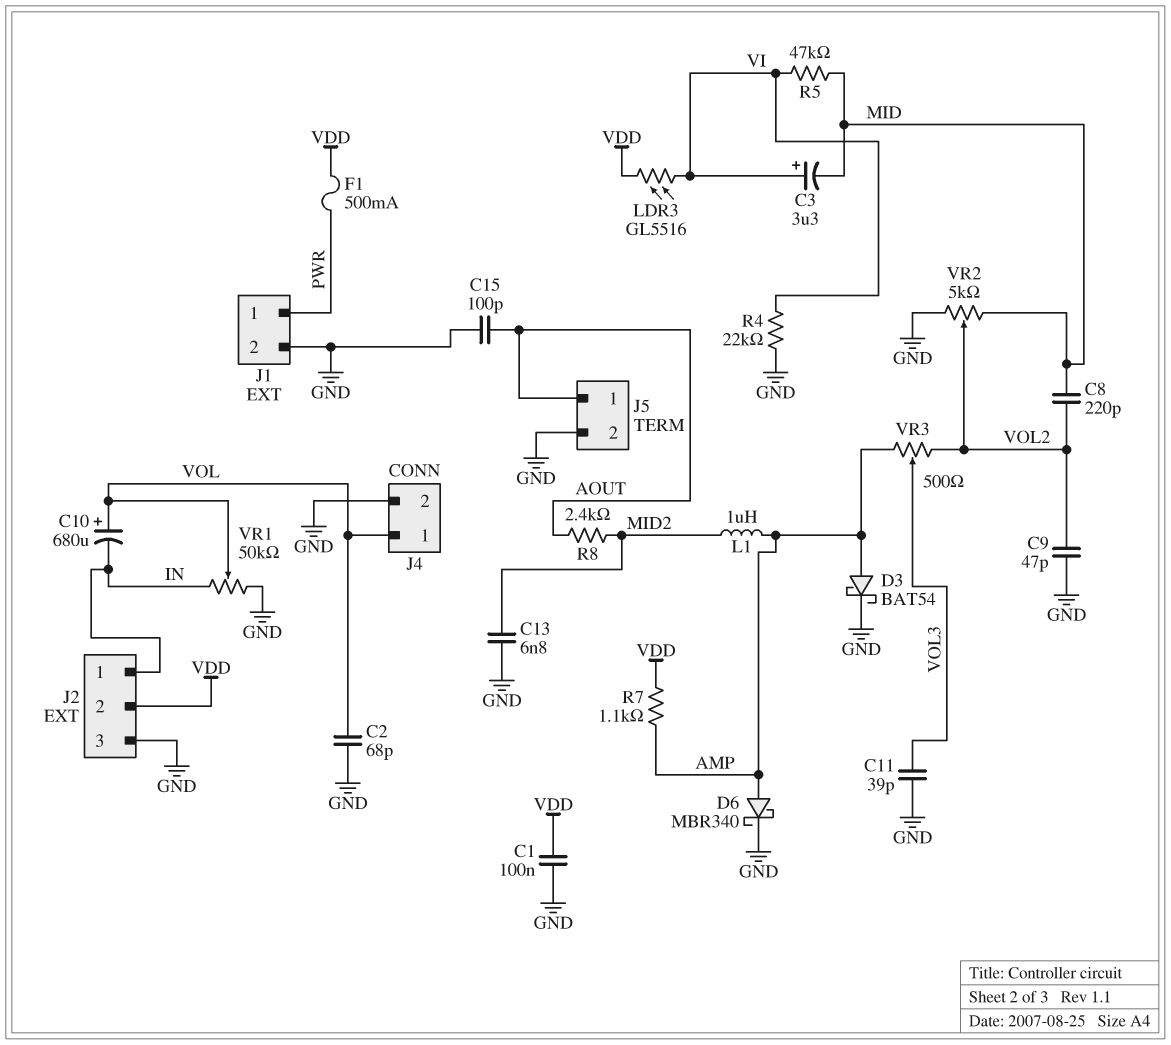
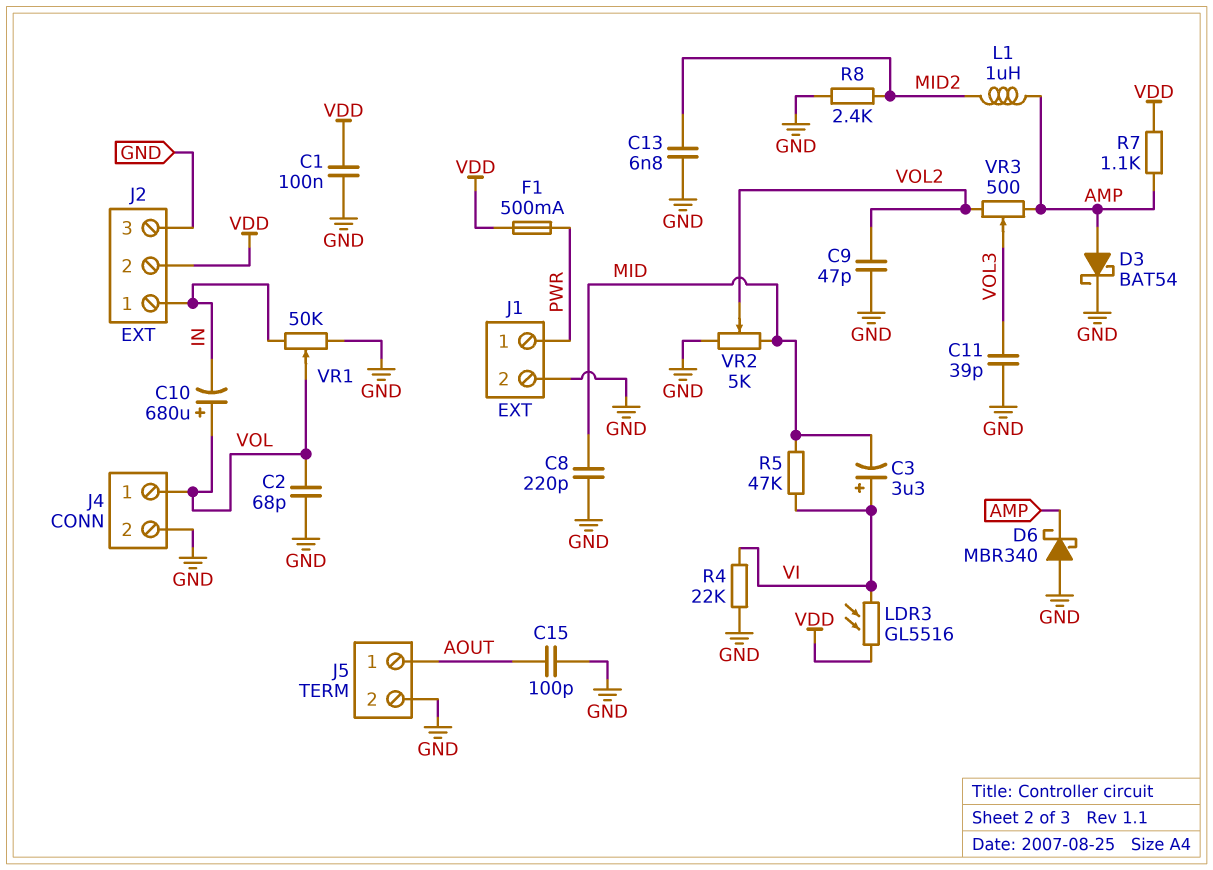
C8: 220pF (MID, VOL2) -> 220pF (GND, MID)
D6: schottky MBR340 (A AMP, K GND) -> schottky MBR340 (A GND, K AMP)
R8: 2.4k (AOUT, MID2) -> 2.4k (GND, MID2)

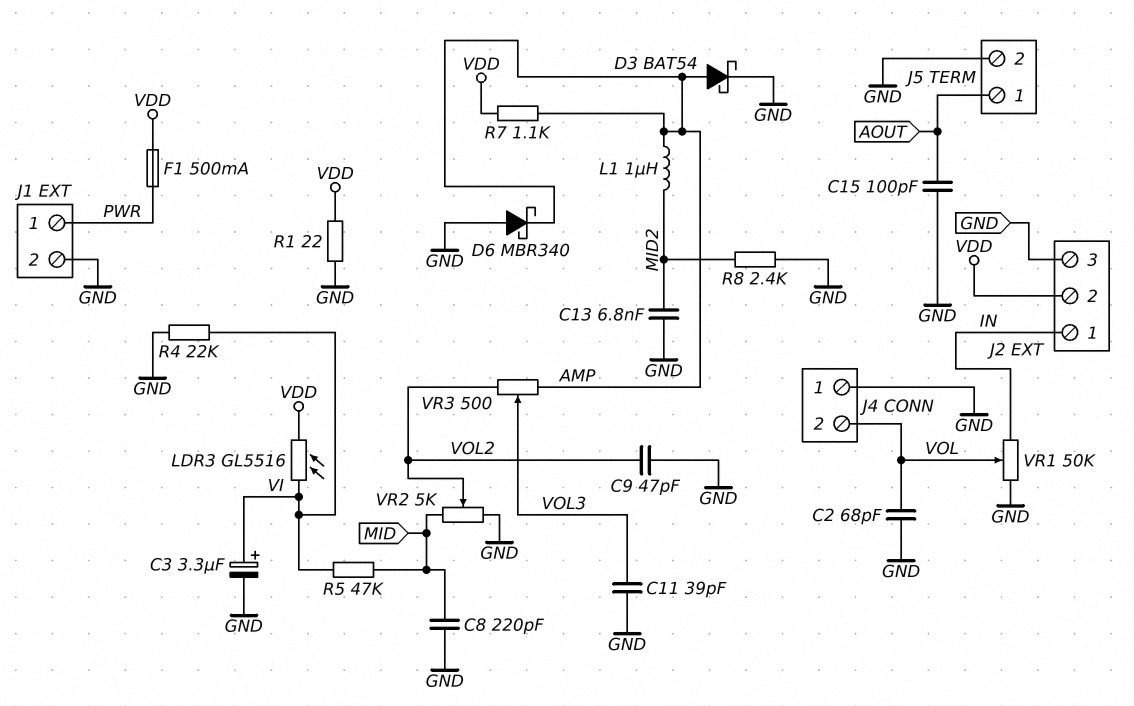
C1: 100nF (GND, VDD) -> none
C3: 3.3uF (plus VI, minus MID) -> 3.3uF (plus VI, minus GND)
C10: 680uF (plus VOL, minus IN) -> none
J4 pin 1: VOL -> GND
J4 pin 2: GND -> VOL
R1: none -> 22 (GND, VDD)

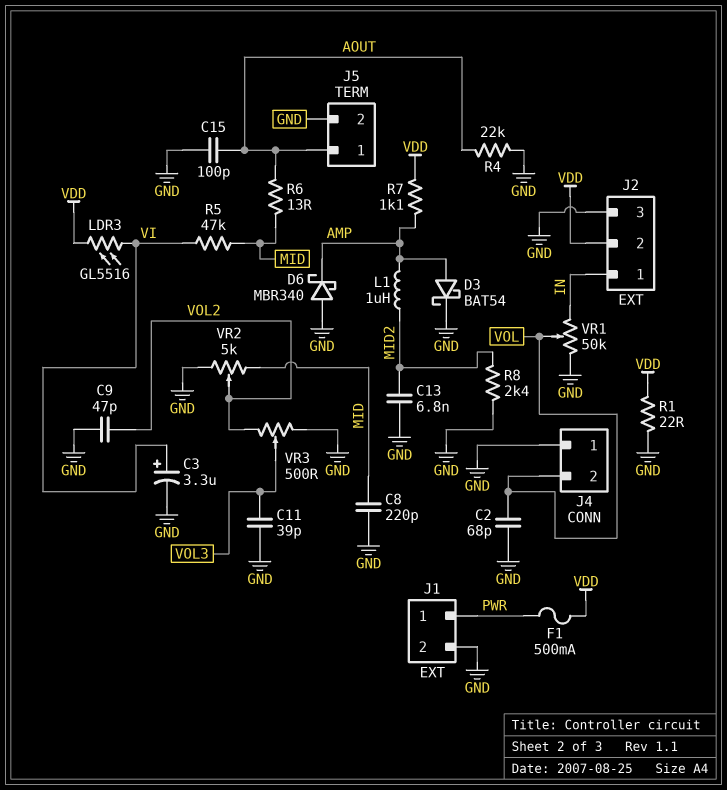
R4: 22k (GND, VI) -> 22k (AOUT, GND)
R6: none -> 13 (AOUT, MID)
VR3: 500 (AMP, VOL2, wiper VOL3) -> 500 (GND, VOL2, wiper VOL3)

